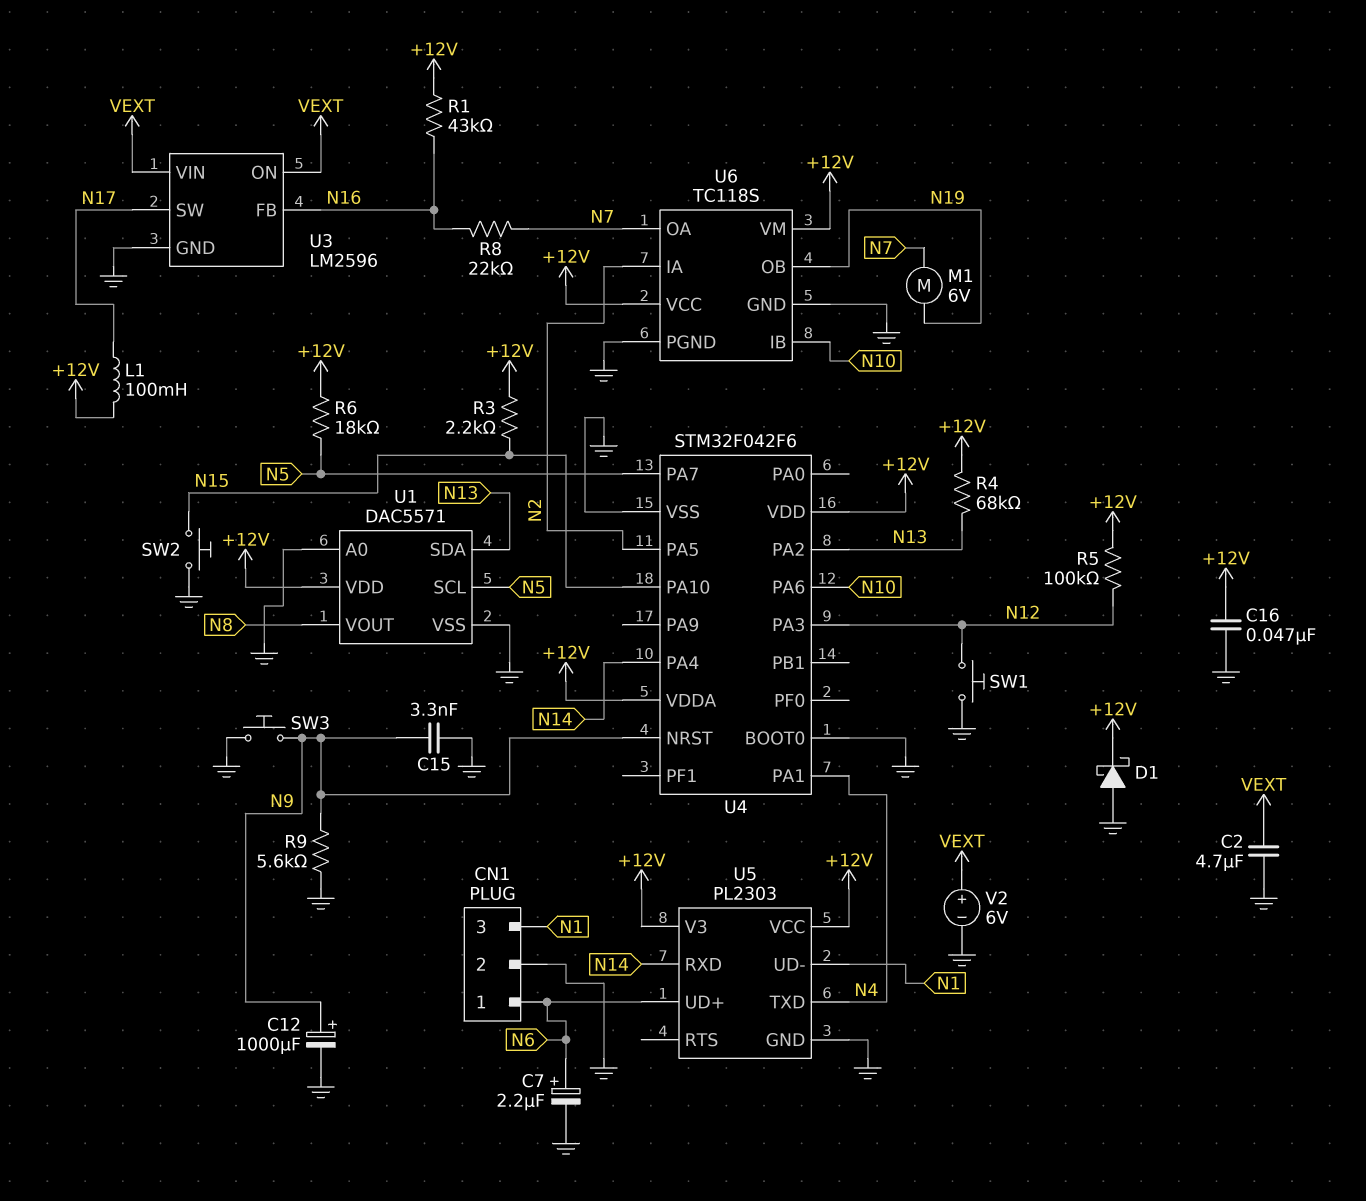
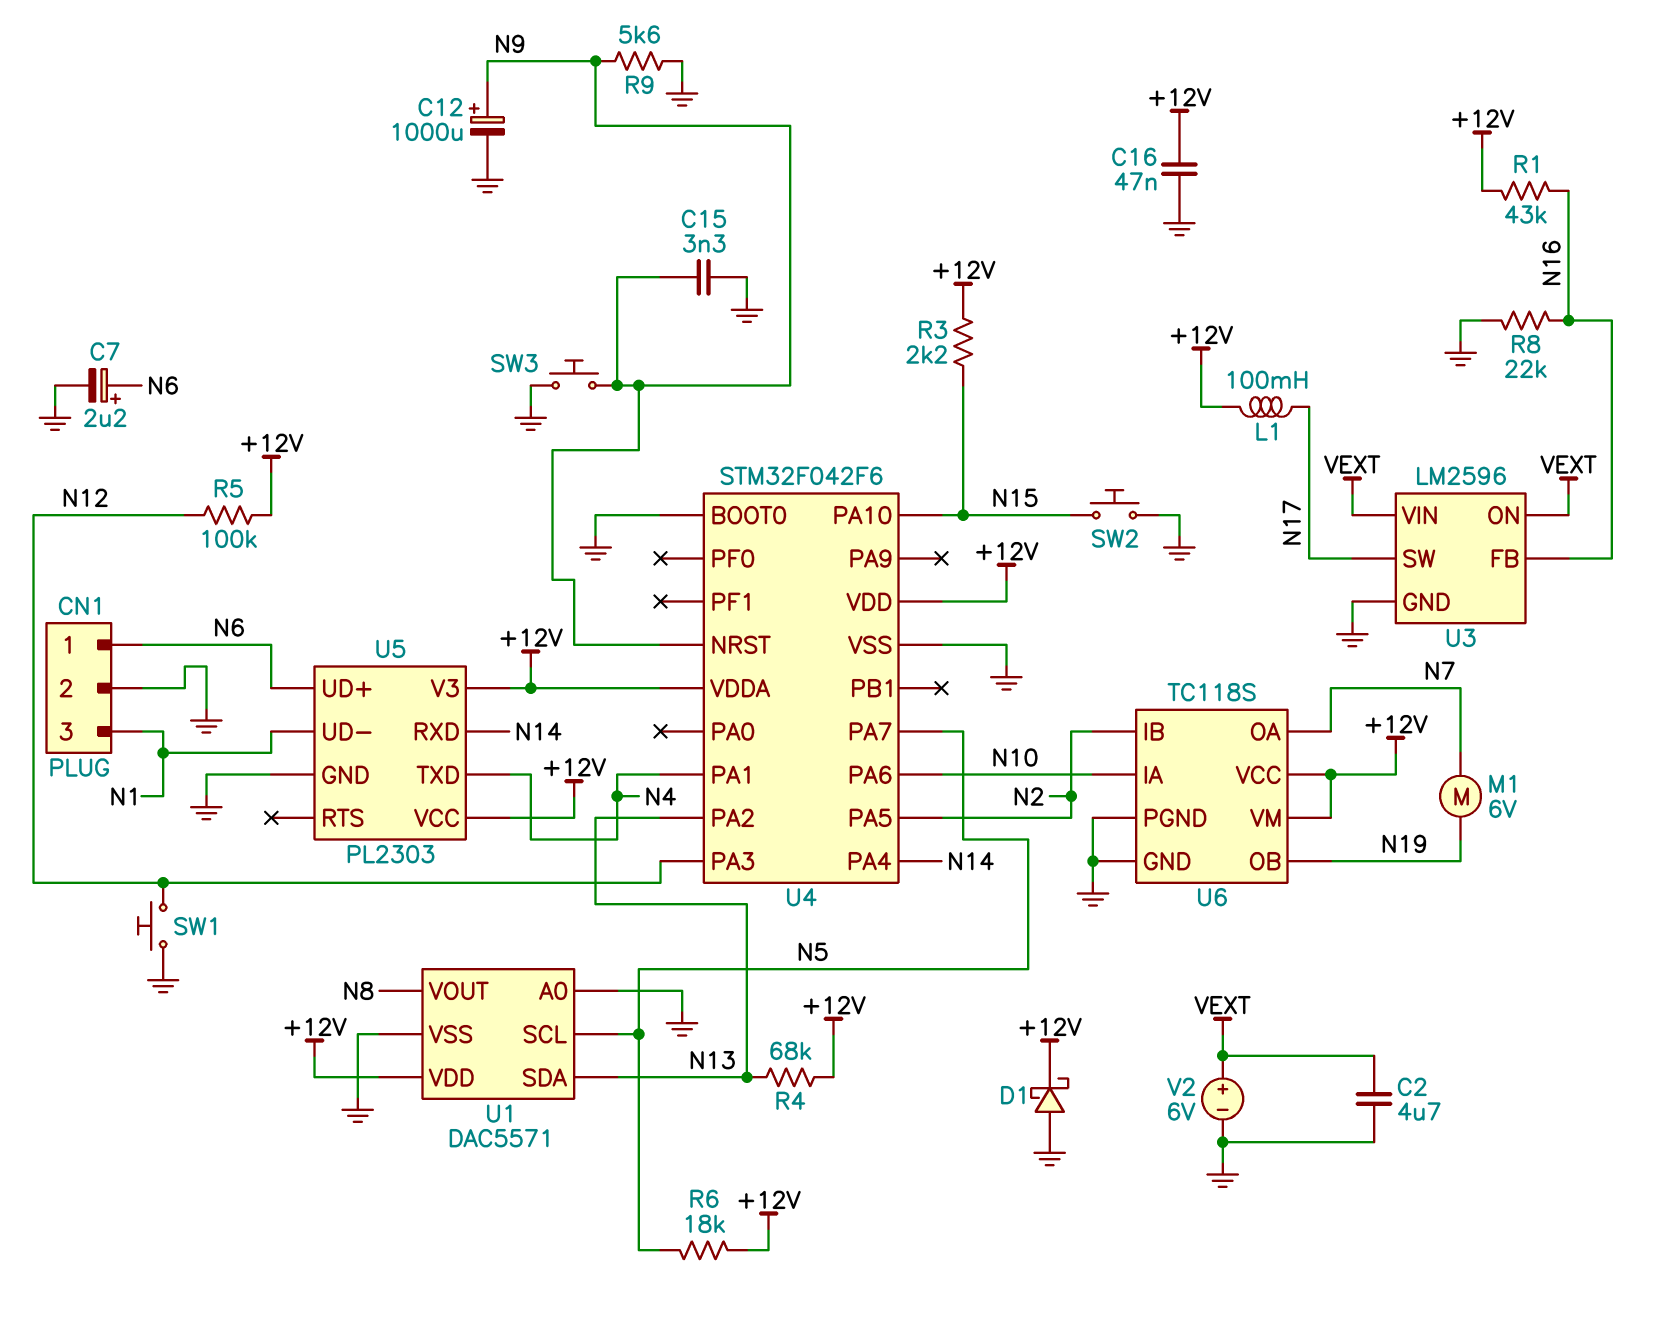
R8: 22k (N7, N16) -> 22k (GND, N16)
U6 pin IA: N2 -> N10
U6 pin IB: N10 -> N2

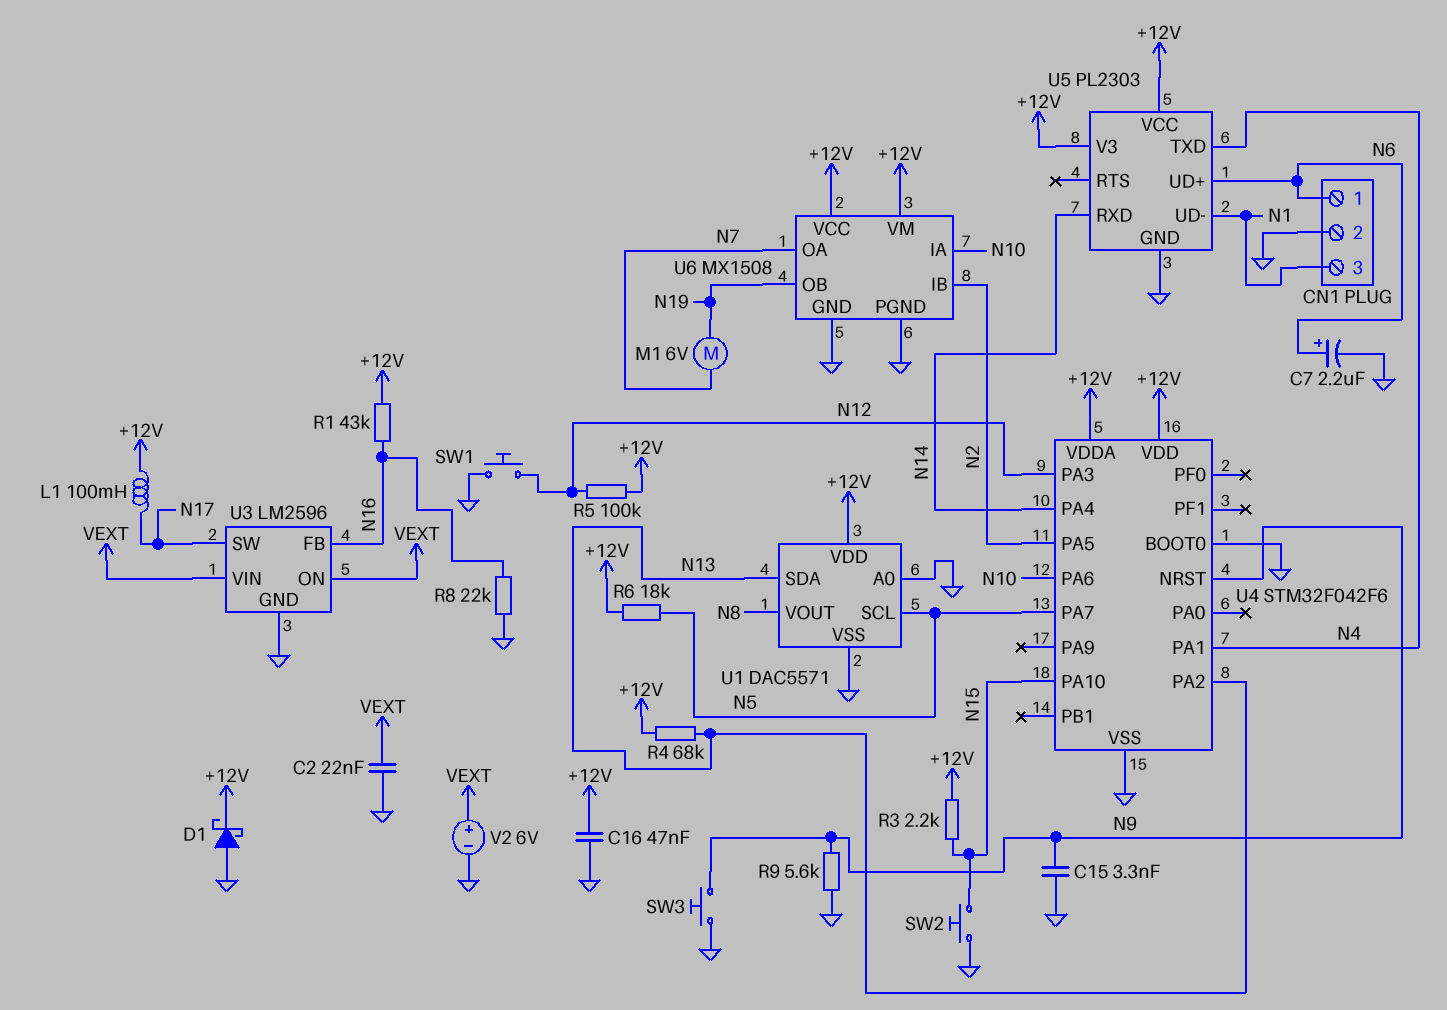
C2: 4.7uF (GND, VEXT) -> 22nF (GND, VEXT)
C12: 1000uF (plus N9, minus GND) -> none
U6: TC118S -> MX1508

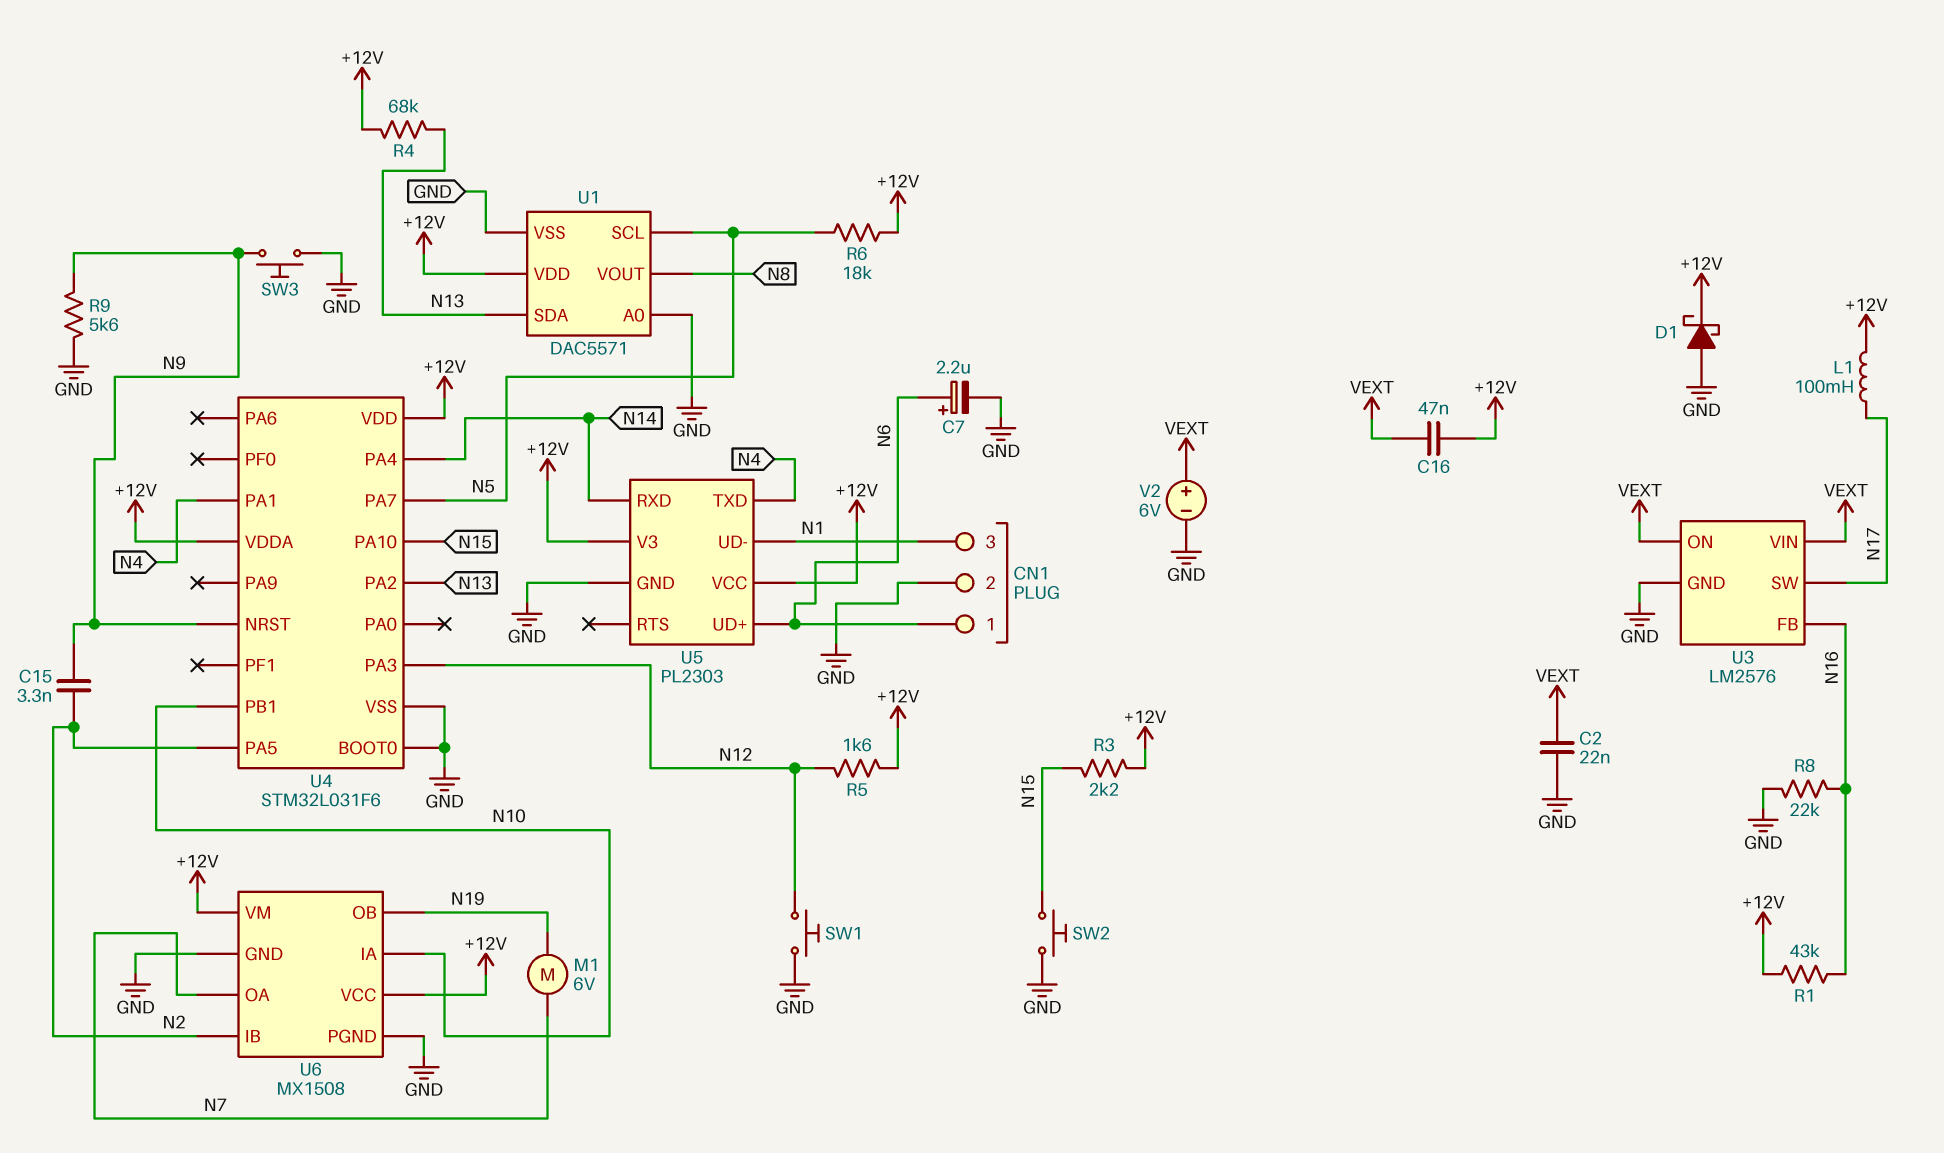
C15: 3.3nF (GND, N9) -> 3.3nF (N2, N9)
C16: 47nF (+12V, GND) -> 47nF (+12V, VEXT)
R5: 100k (+12V, N12) -> 1.6k (+12V, N12)
U3: LM2596 -> LM2576
U4: STM32F042F6 -> STM32L031F6
U4 pin PA6: N10 -> none
U4 pin PB1: none -> N10

